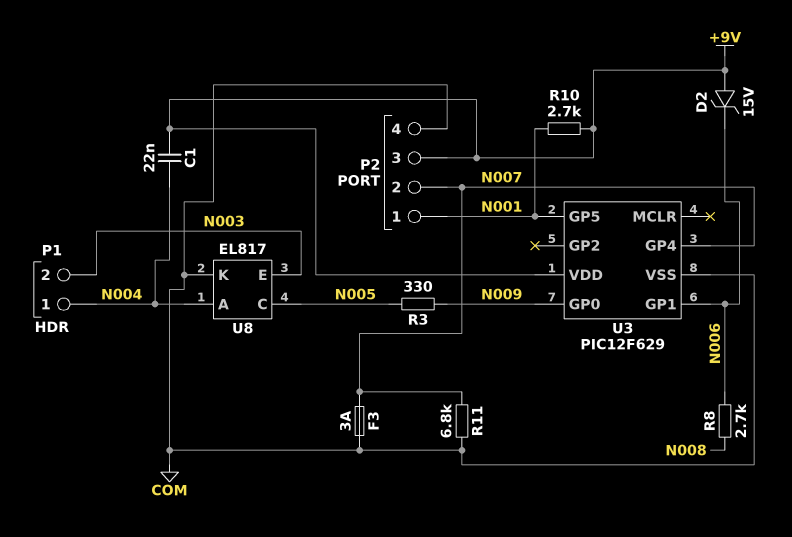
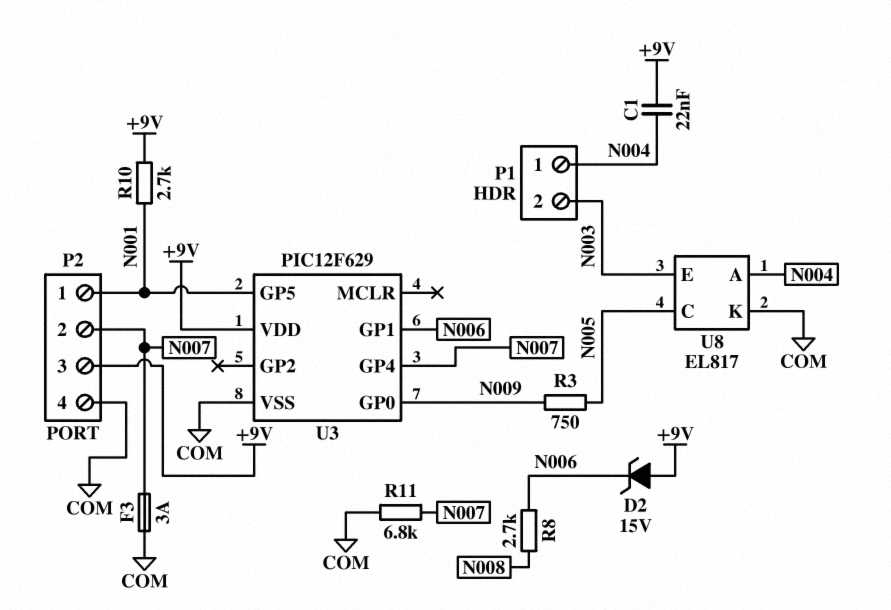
R3: 330 (N005, N009) -> 750 (N005, N009)

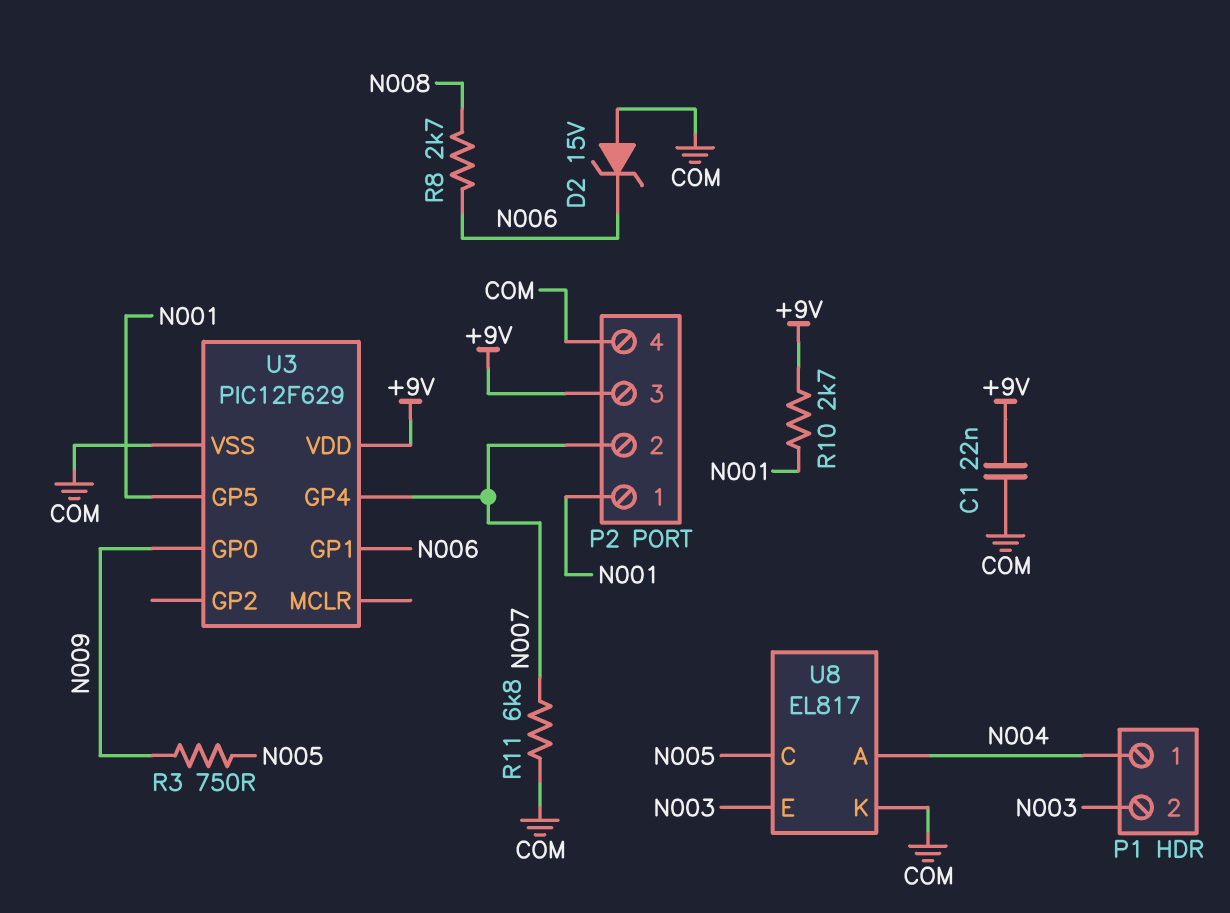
C1: 22nF (+9V, N004) -> 22nF (+9V, COM)
D2: zener 15V (A +9V, K N006) -> zener 15V (A COM, K N006)
F3: 3A (COM, N007) -> none

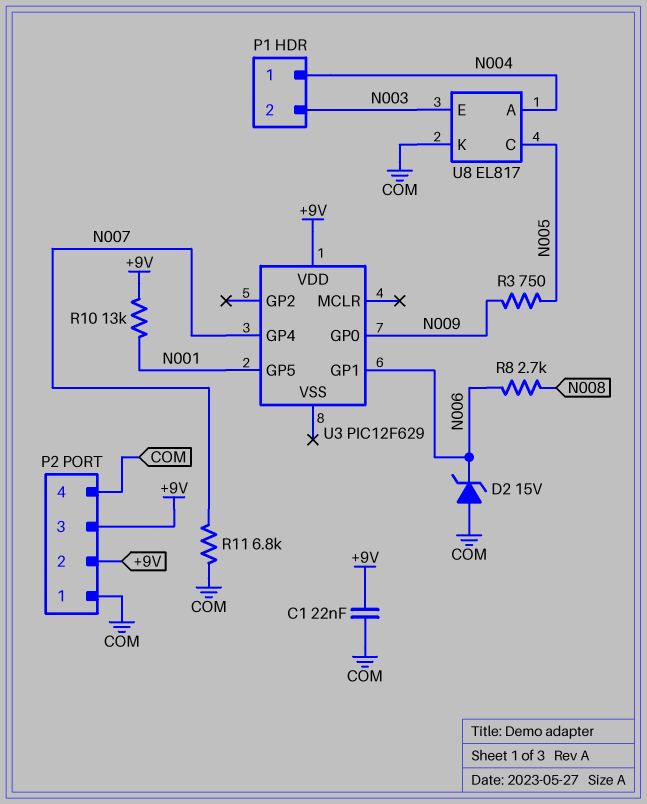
P2 pin 1: N001 -> COM
P2 pin 2: N007 -> +9V
R10: 2.7k (+9V, N001) -> 13k (+9V, N001)
U3 pin VSS: COM -> none

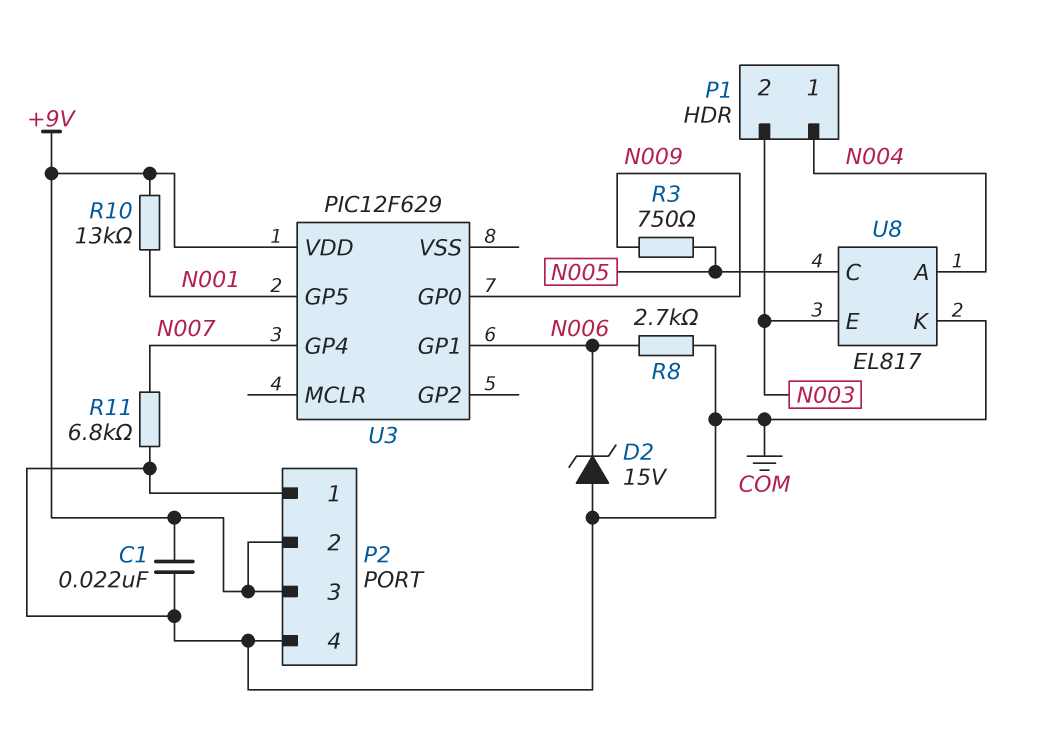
R8: 2.7k (N006, N008) -> 2.7k (COM, N006)

